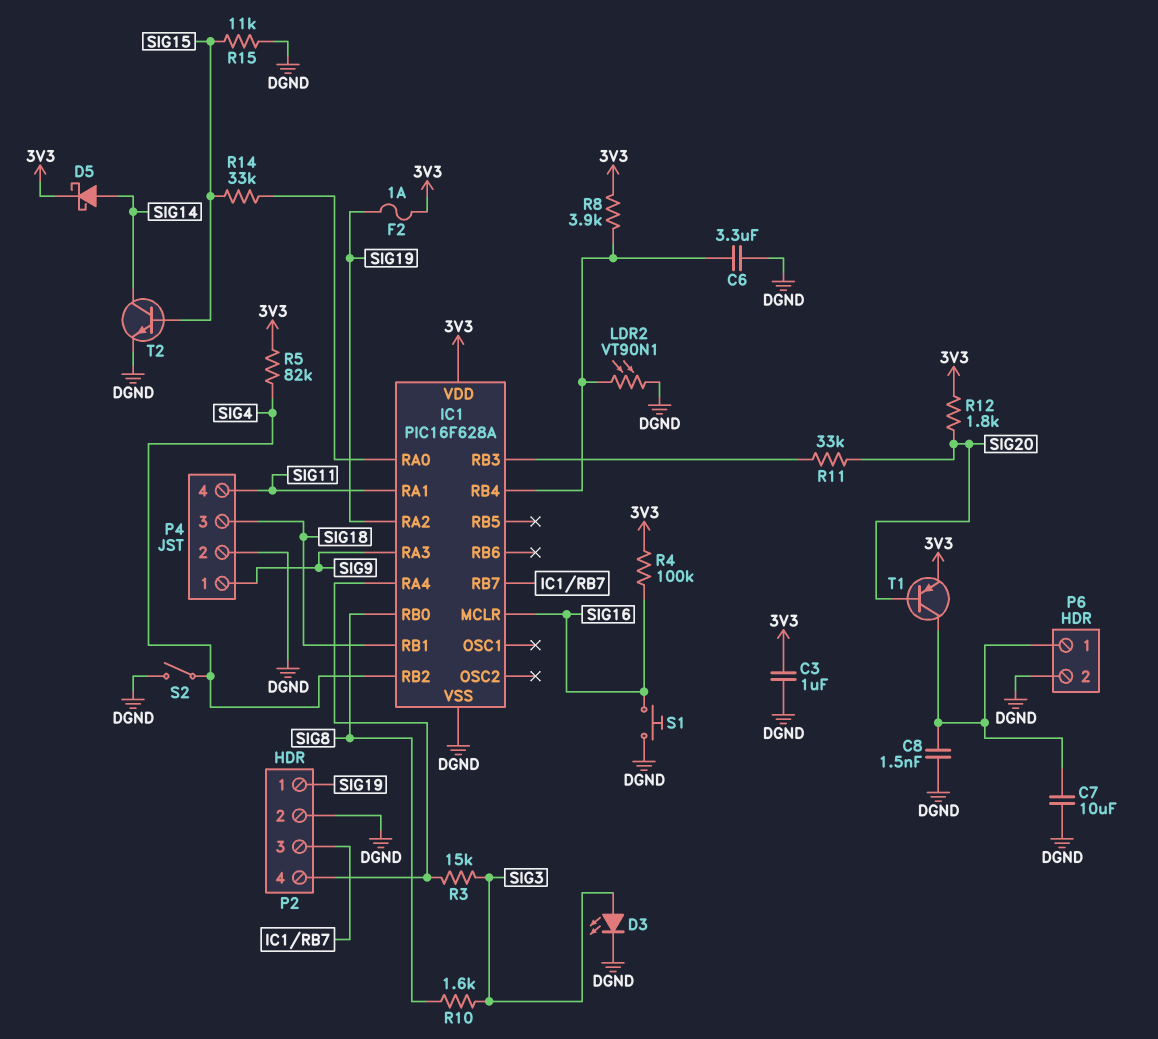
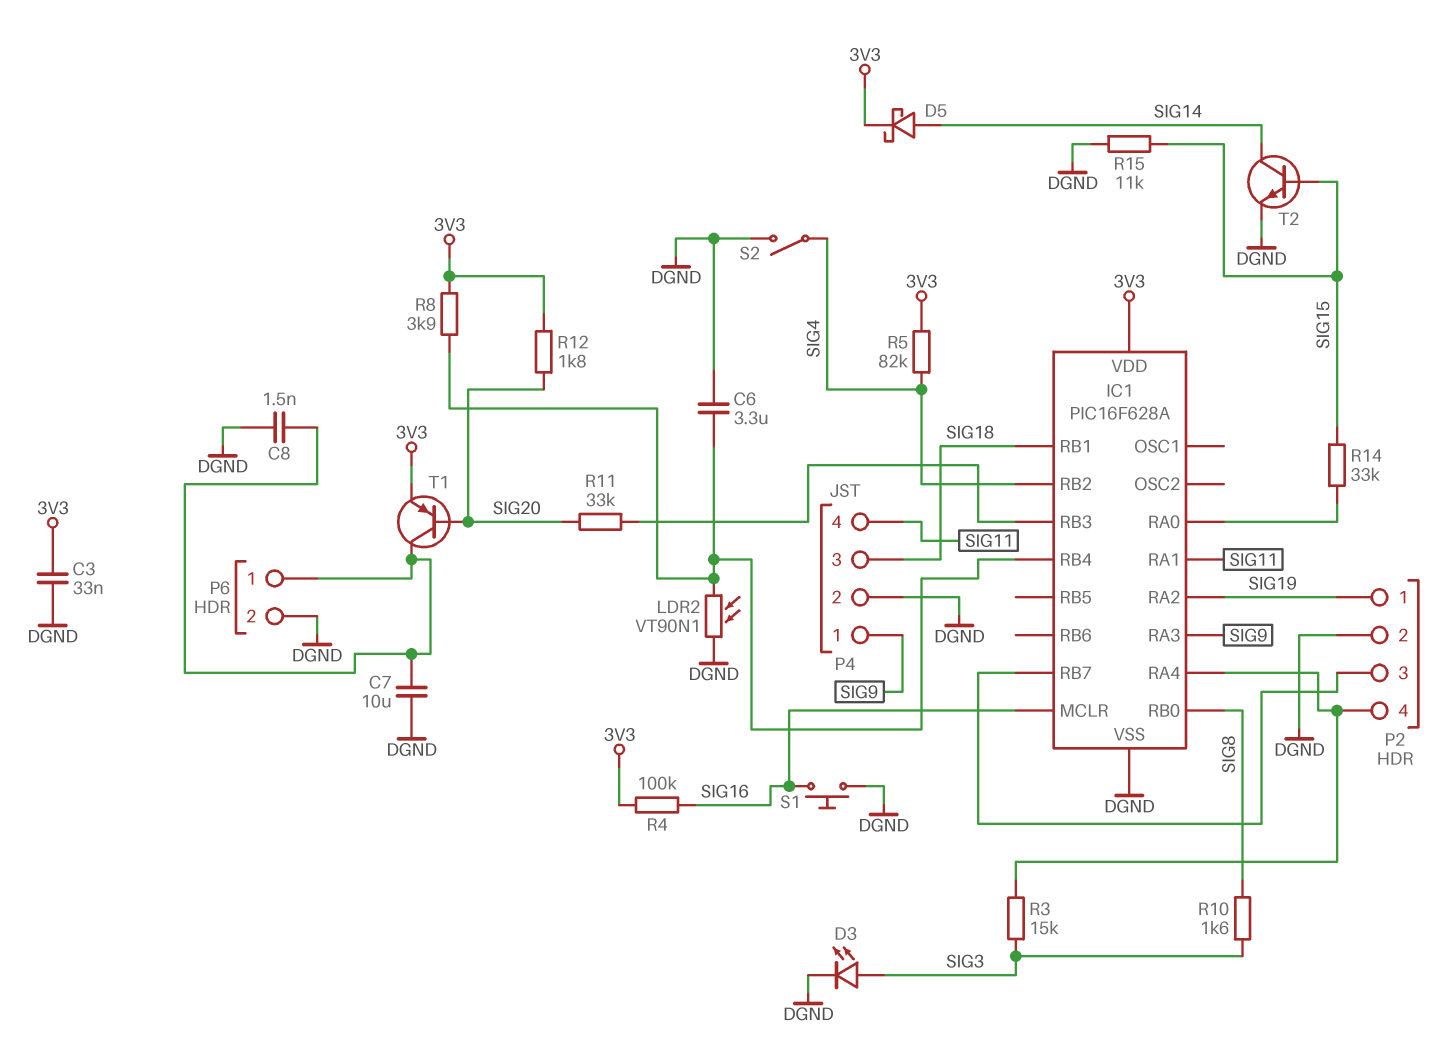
C3: 1uF (3V3, DGND) -> 33nF (3V3, DGND)
F2: 1A (3V3, SIG19) -> none

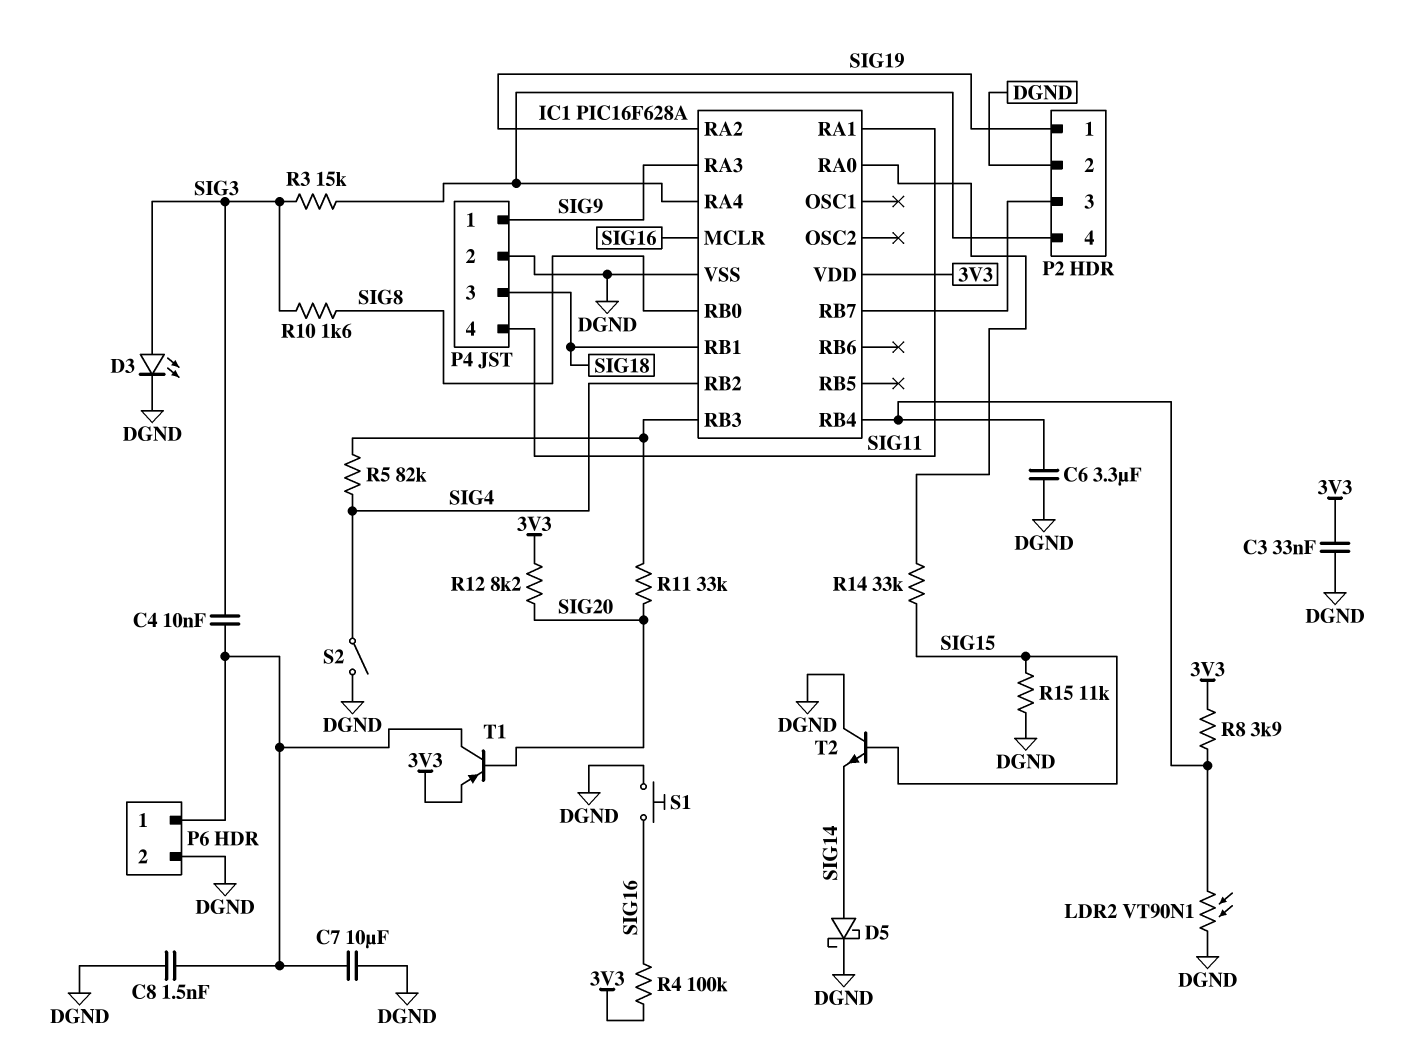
C4: none -> 10nF (P6/1, SIG3)
D5: schottky (A SIG14, K 3V3) -> schottky (A SIG14, K DGND)
R5: 82k (3V3, SIG4) -> 82k (IC1/RB3, SIG4)
R12: 1.8k (3V3, SIG20) -> 8.2k (3V3, SIG20)
T2: NPN (B SIG15, C SIG14, E DGND) -> NPN (B SIG15, C DGND, E SIG14)

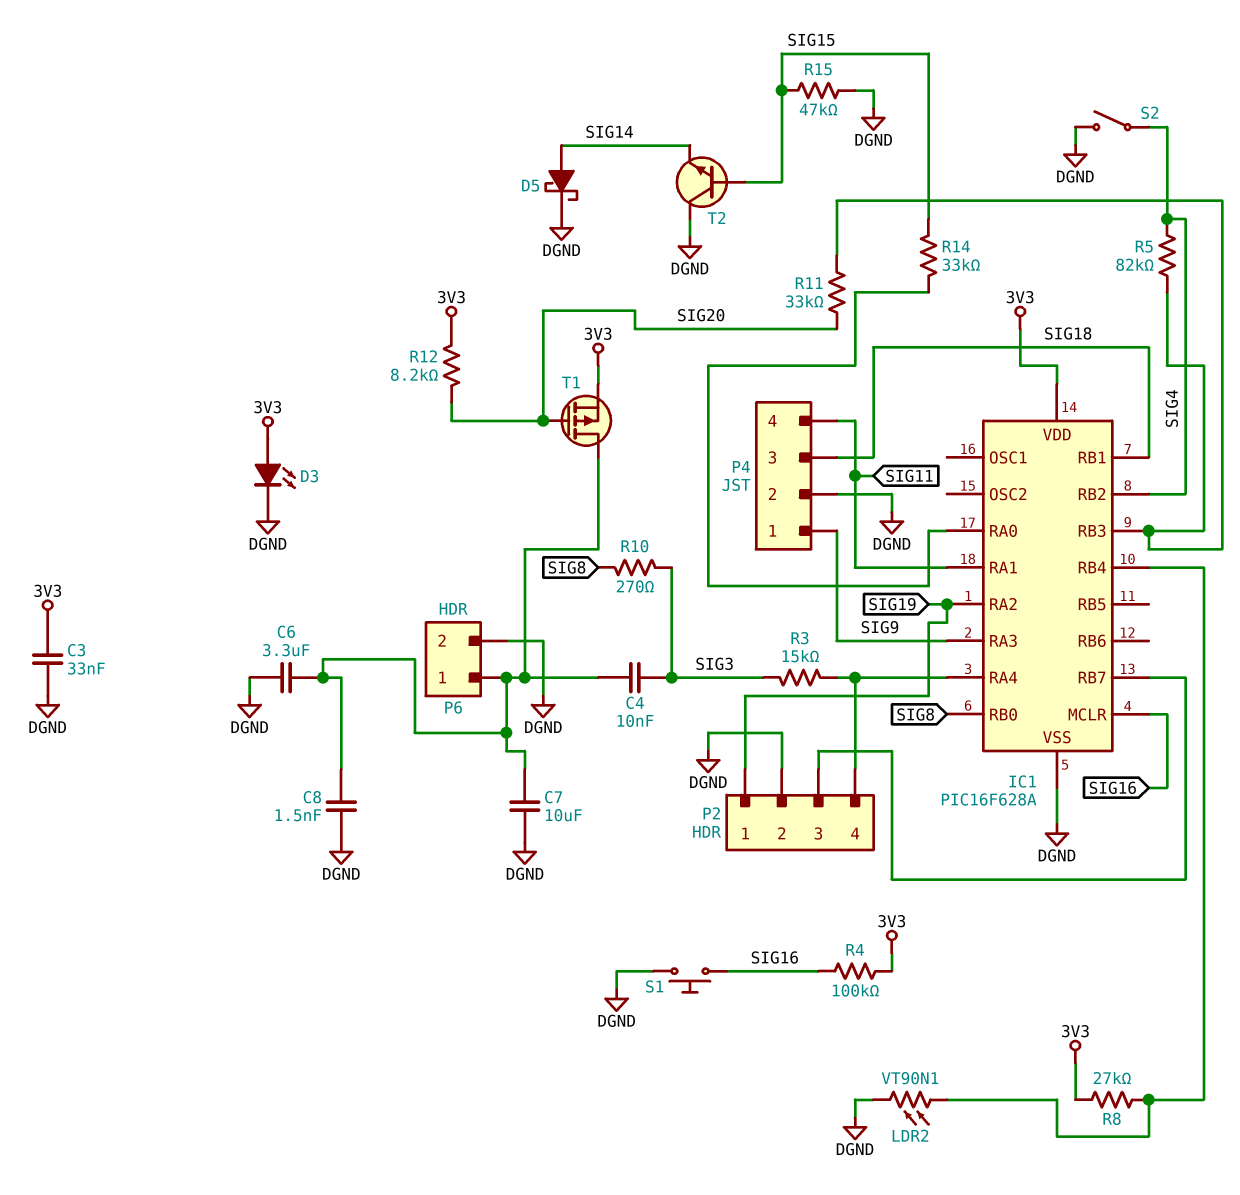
C6: 3.3uF (DGND, IC1/RB4) -> 3.3uF (DGND, P6/1)
D3: LED (A SIG3, K DGND) -> LED (A 3V3, K DGND)
R8: 3.9k (3V3, IC1/RB4) -> 27k (3V3, IC1/RB4)
R10: 1.6k (SIG3, SIG8) -> 270 (SIG3, SIG8)
R15: 11k (DGND, SIG15) -> 47k (DGND, SIG15)
T1: PNP (B SIG20, C P6/1, E 3V3) -> PMOS (G SIG20, D P6/1, S 3V3)

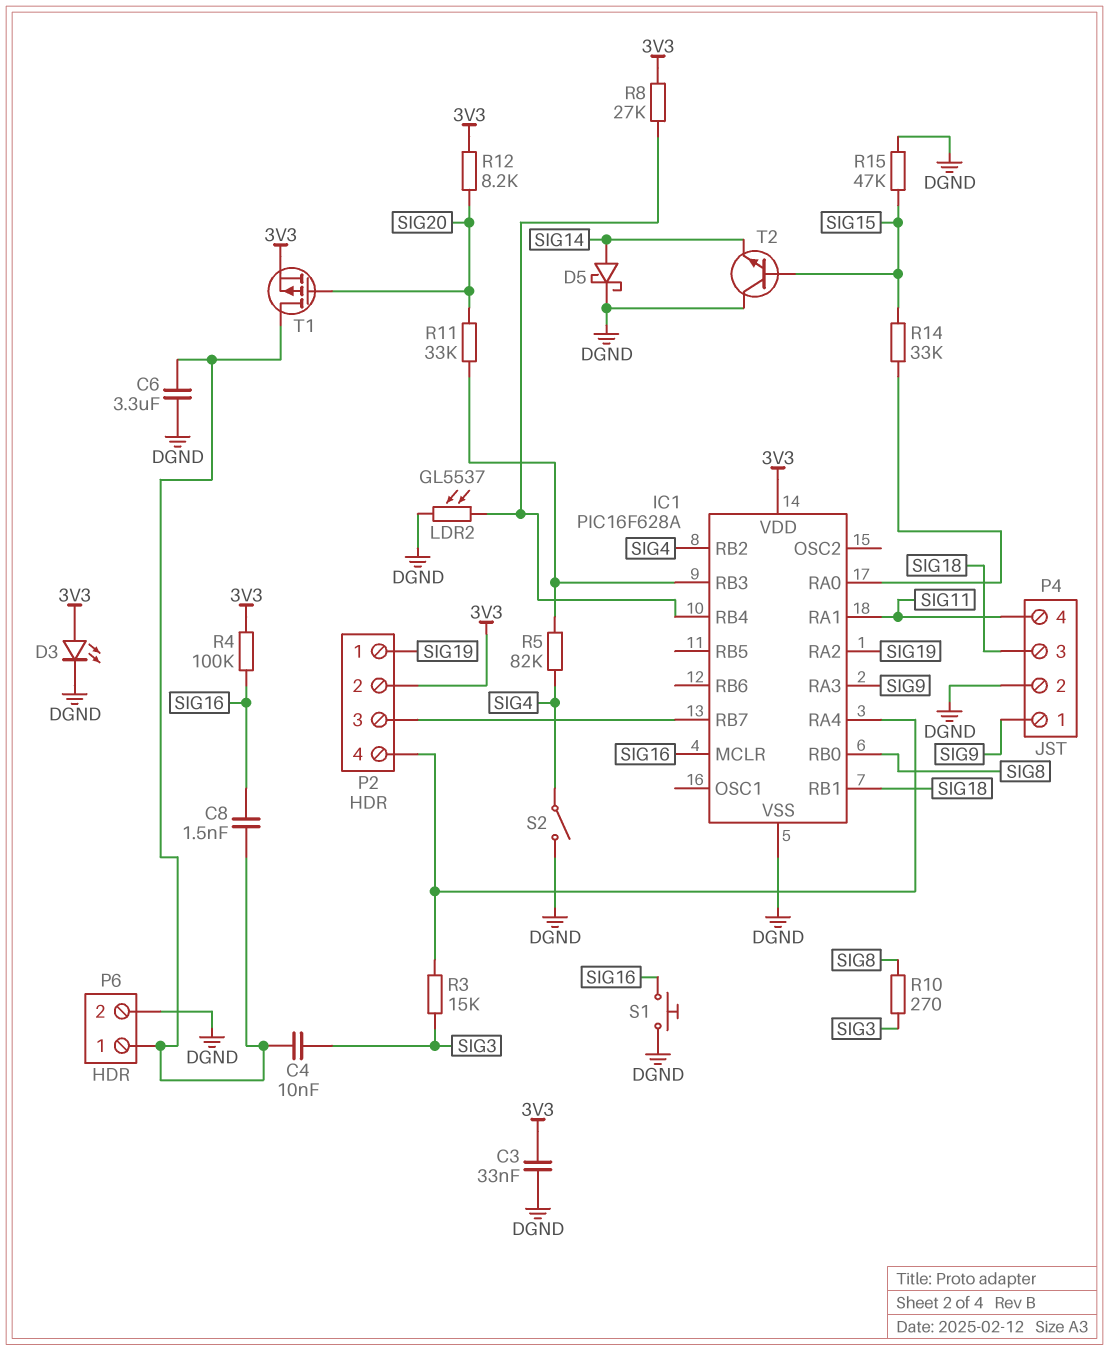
C7: 10uF (DGND, P6/1) -> none
C8: 1.5nF (DGND, P6/1) -> 1.5nF (P6/1, SIG16)
LDR2: VT90N1 (DGND, IC1/RB4) -> GL5537 (DGND, IC1/RB4)
P2 pin 2: DGND -> 3V3

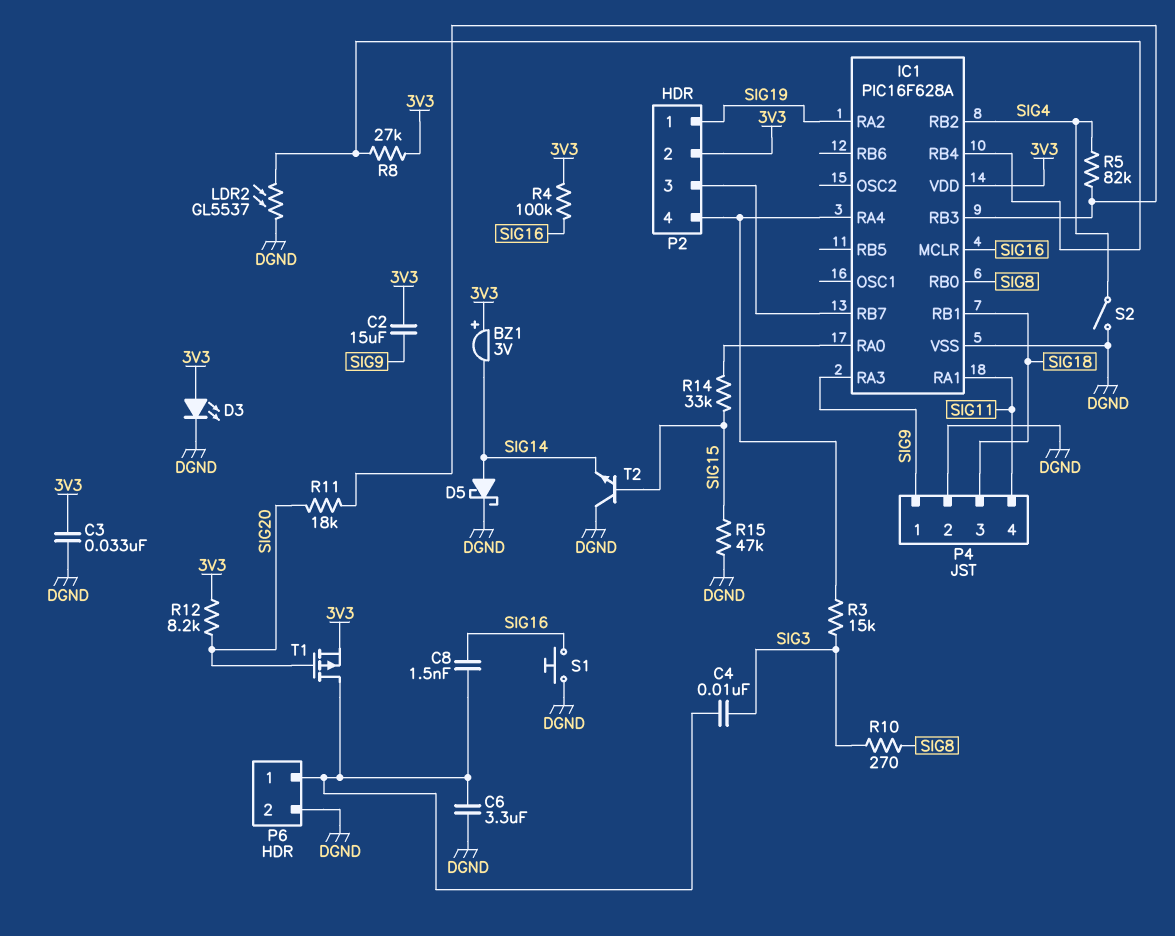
BZ1: none -> buzzer 3V (plus 3V3, minus SIG14)
C2: none -> 15uF (3V3, SIG9)
R11: 33k (IC1/RB3, SIG20) -> 18k (IC1/RB3, SIG20)

